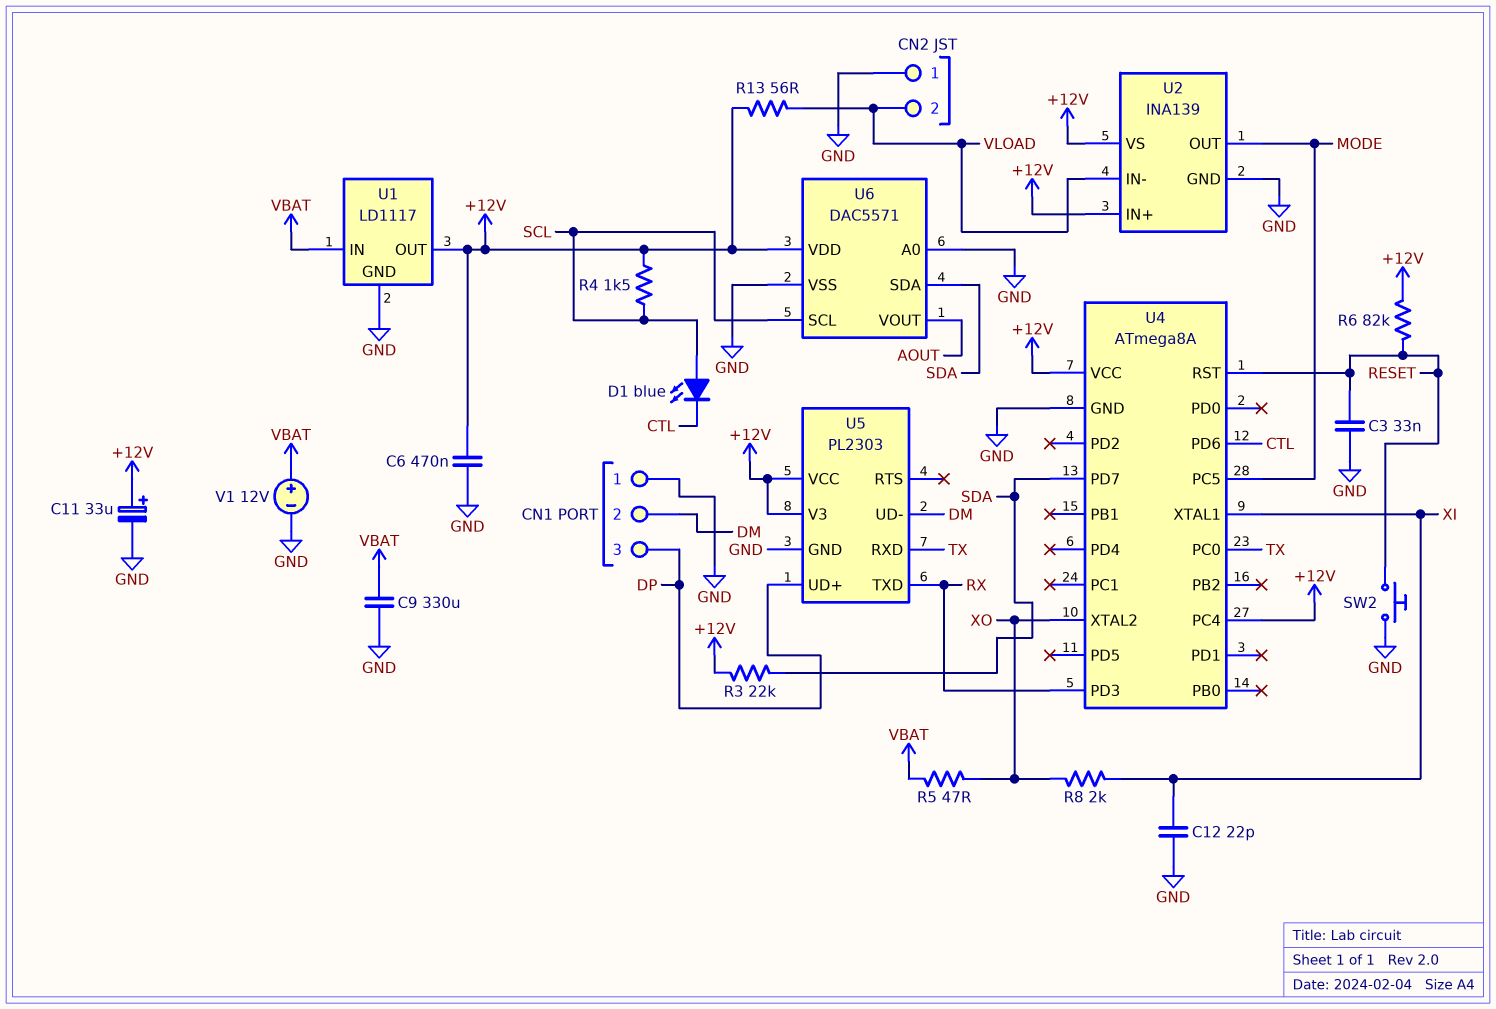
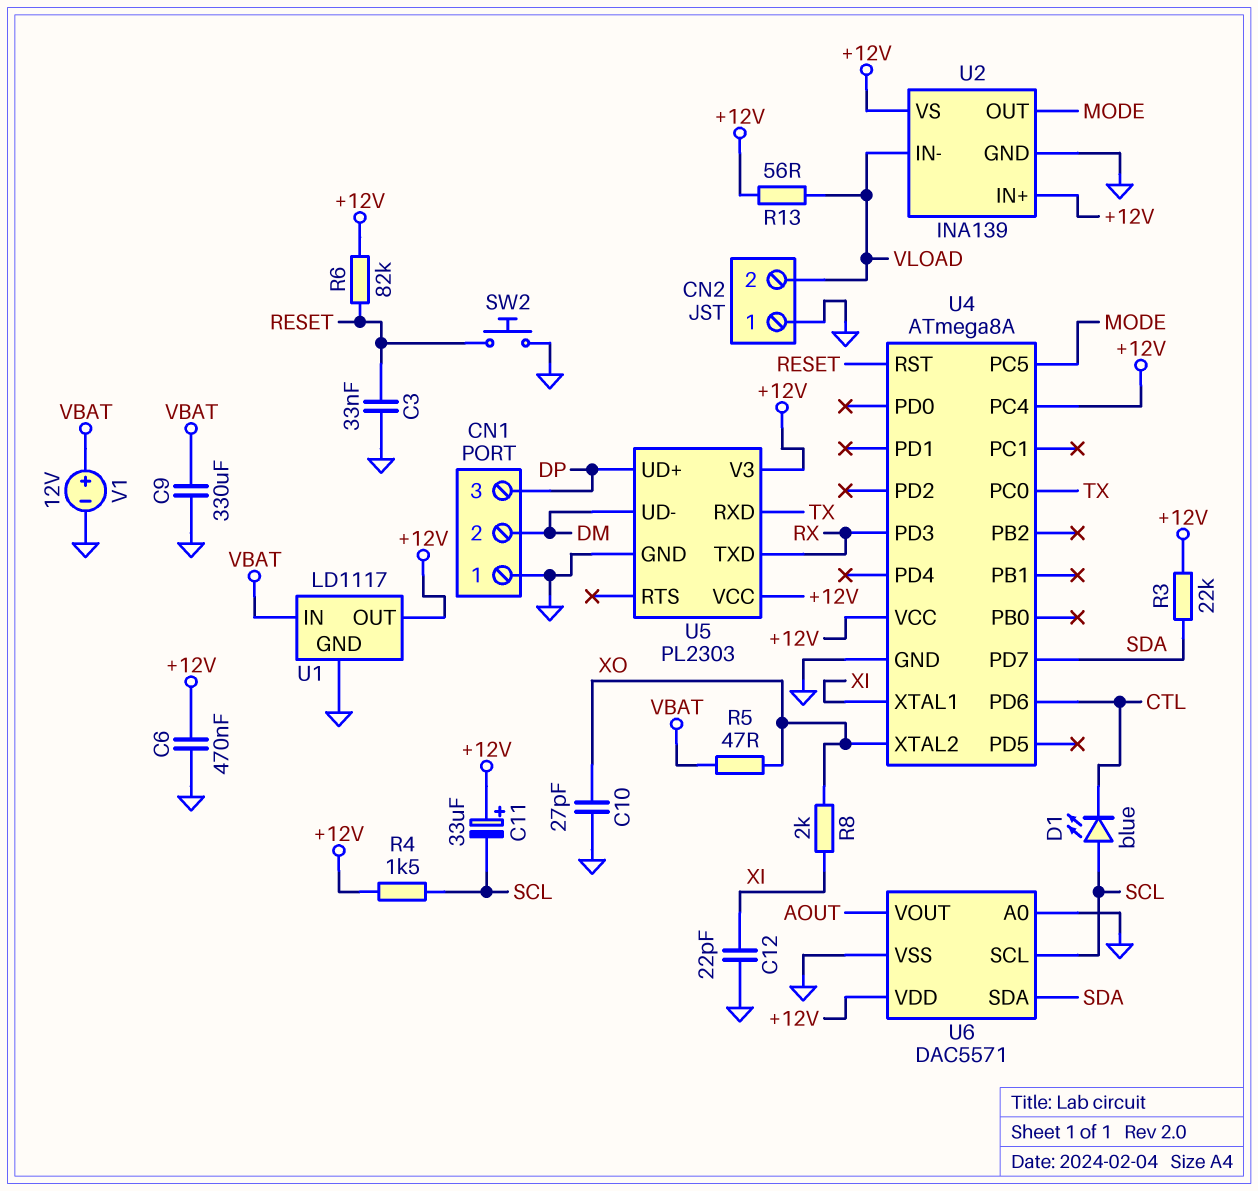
C10: none -> 27pF (GND, XO)
C11: 33uF (plus +12V, minus GND) -> 33uF (plus +12V, minus SCL)

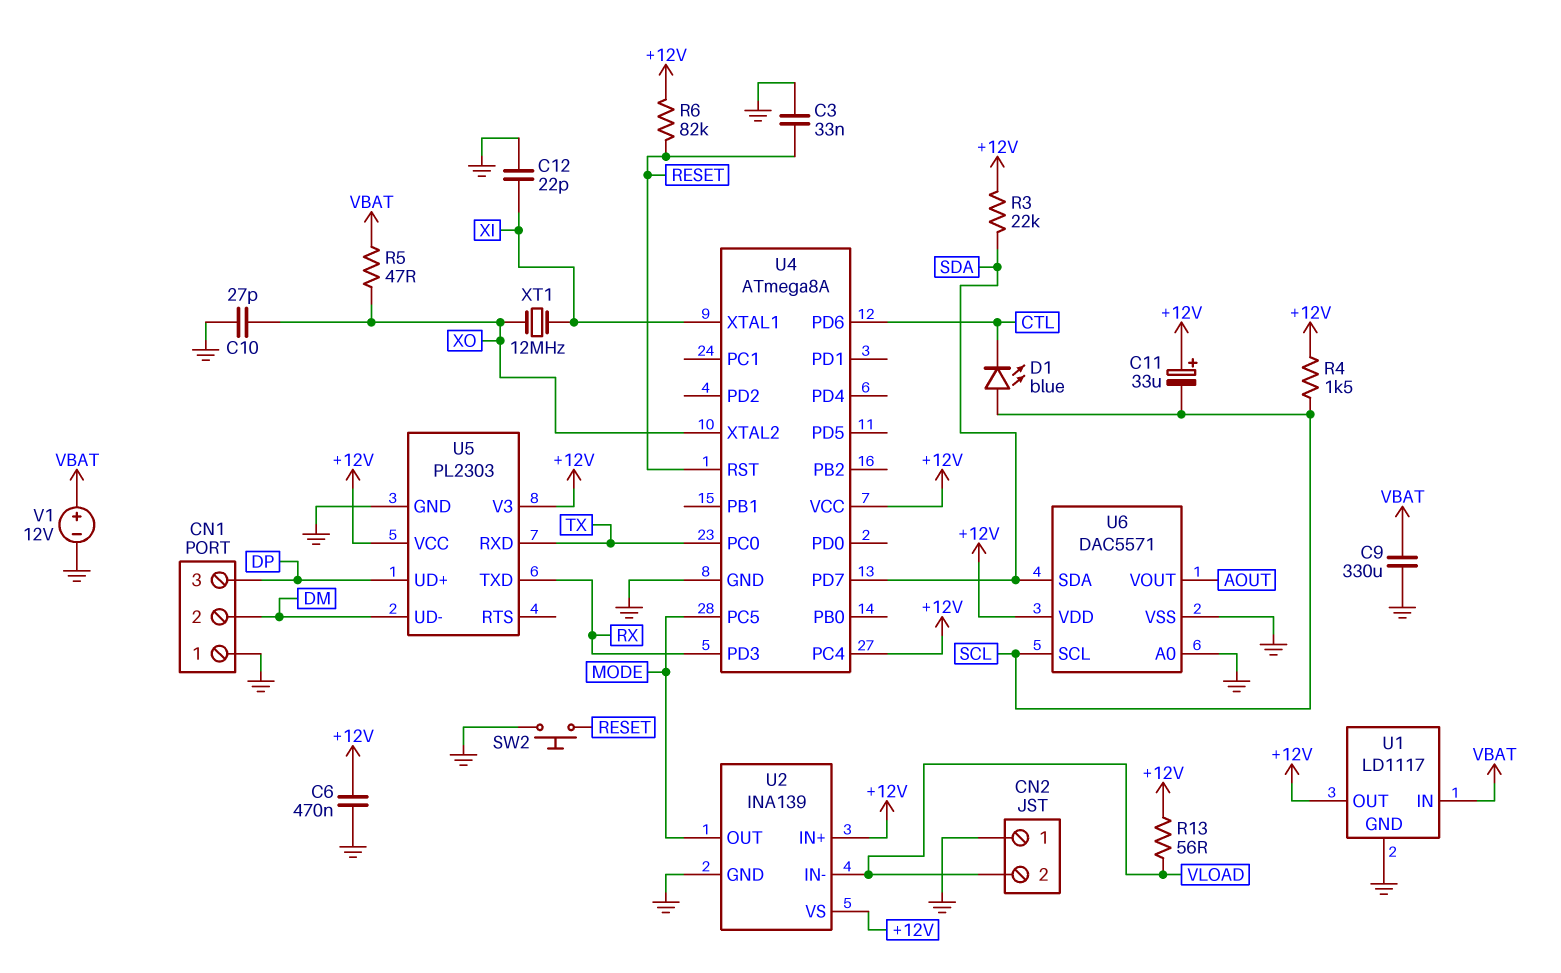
R8: 2k (XI, XO) -> none
XT1: none -> 12MHz (XI, XO)

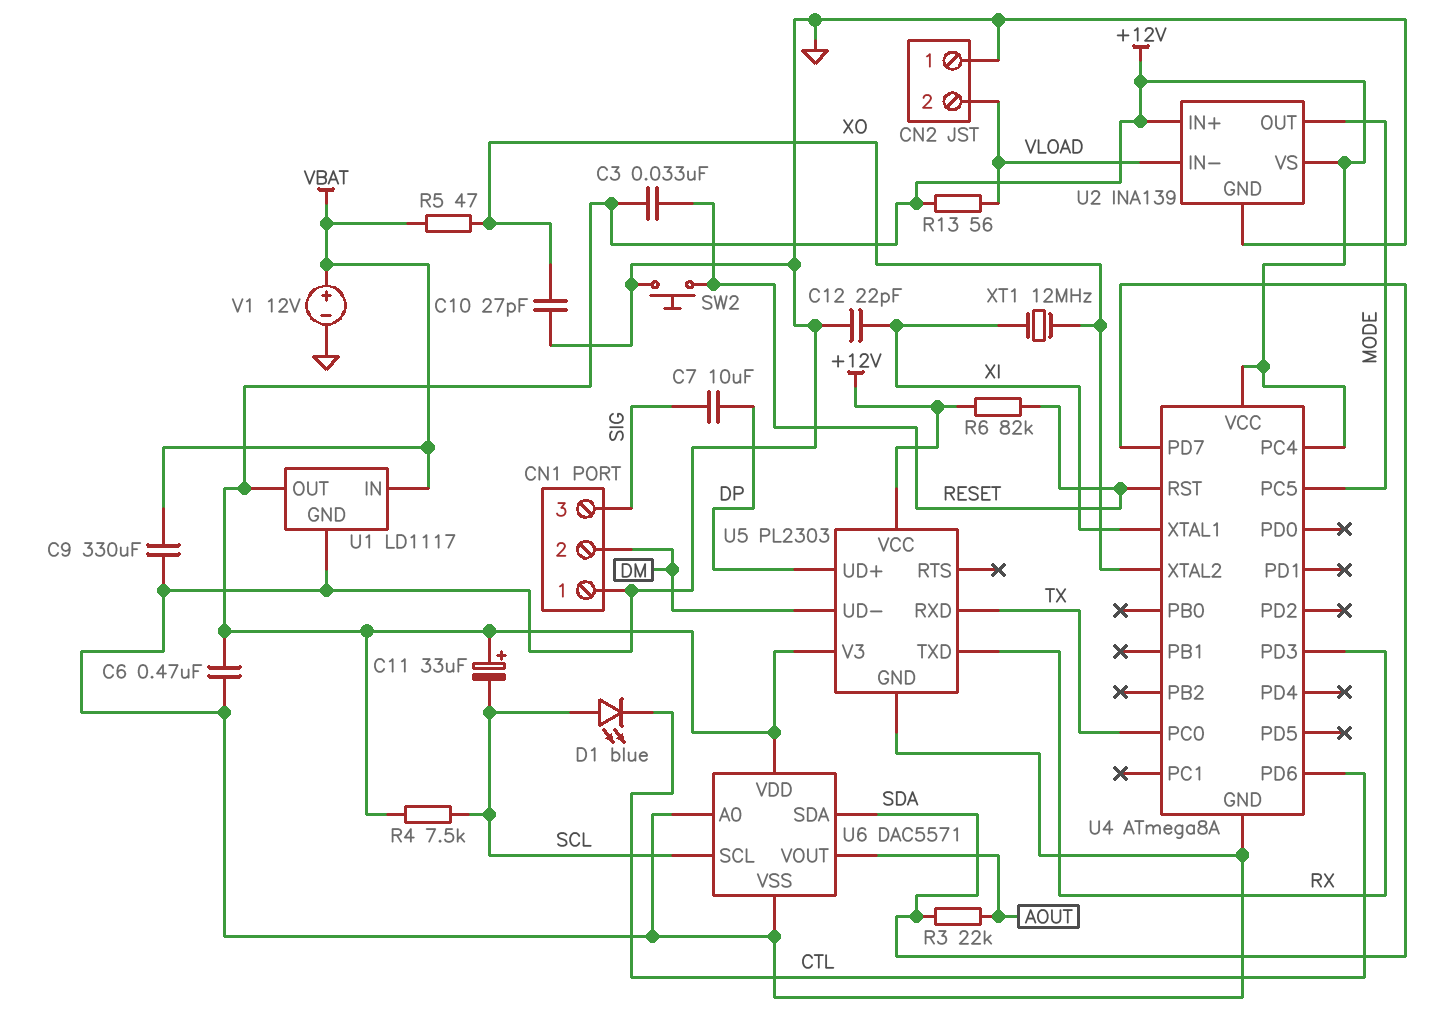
C3: 33nF (GND, RESET) -> 33nF (+12V, RESET)
C7: none -> 10uF (DP, SIG)
CN1 pin 3: DP -> SIG
R3: 22k (+12V, SDA) -> 22k (AOUT, SDA)
R4: 1.5k (+12V, SCL) -> 7.5k (+12V, SCL)

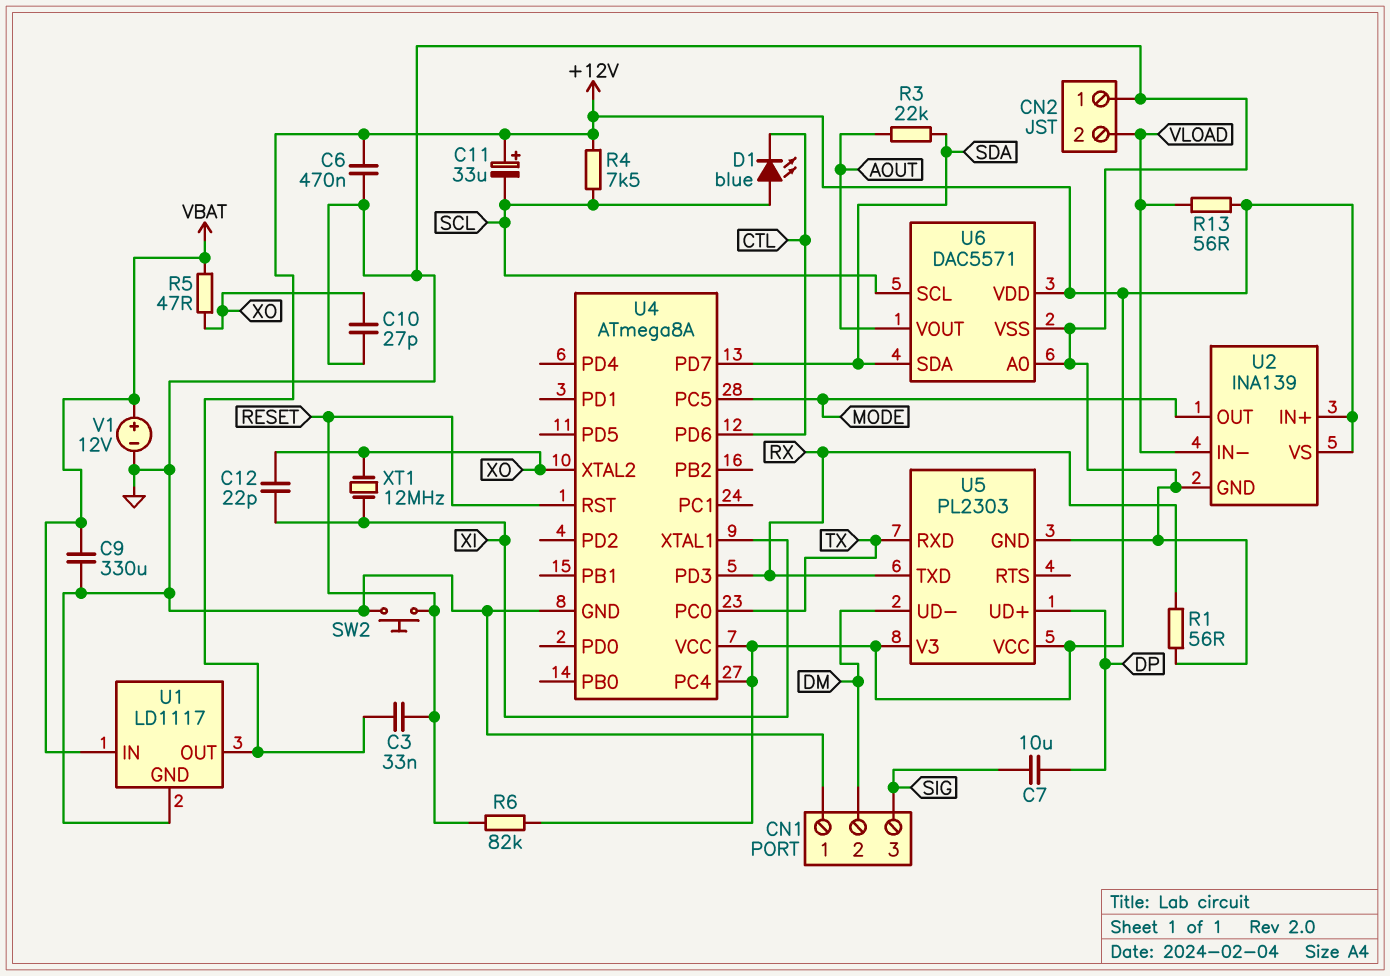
C12: 22pF (GND, XI) -> 22pF (XI, XO)
R1: none -> 56 (GND, RX)

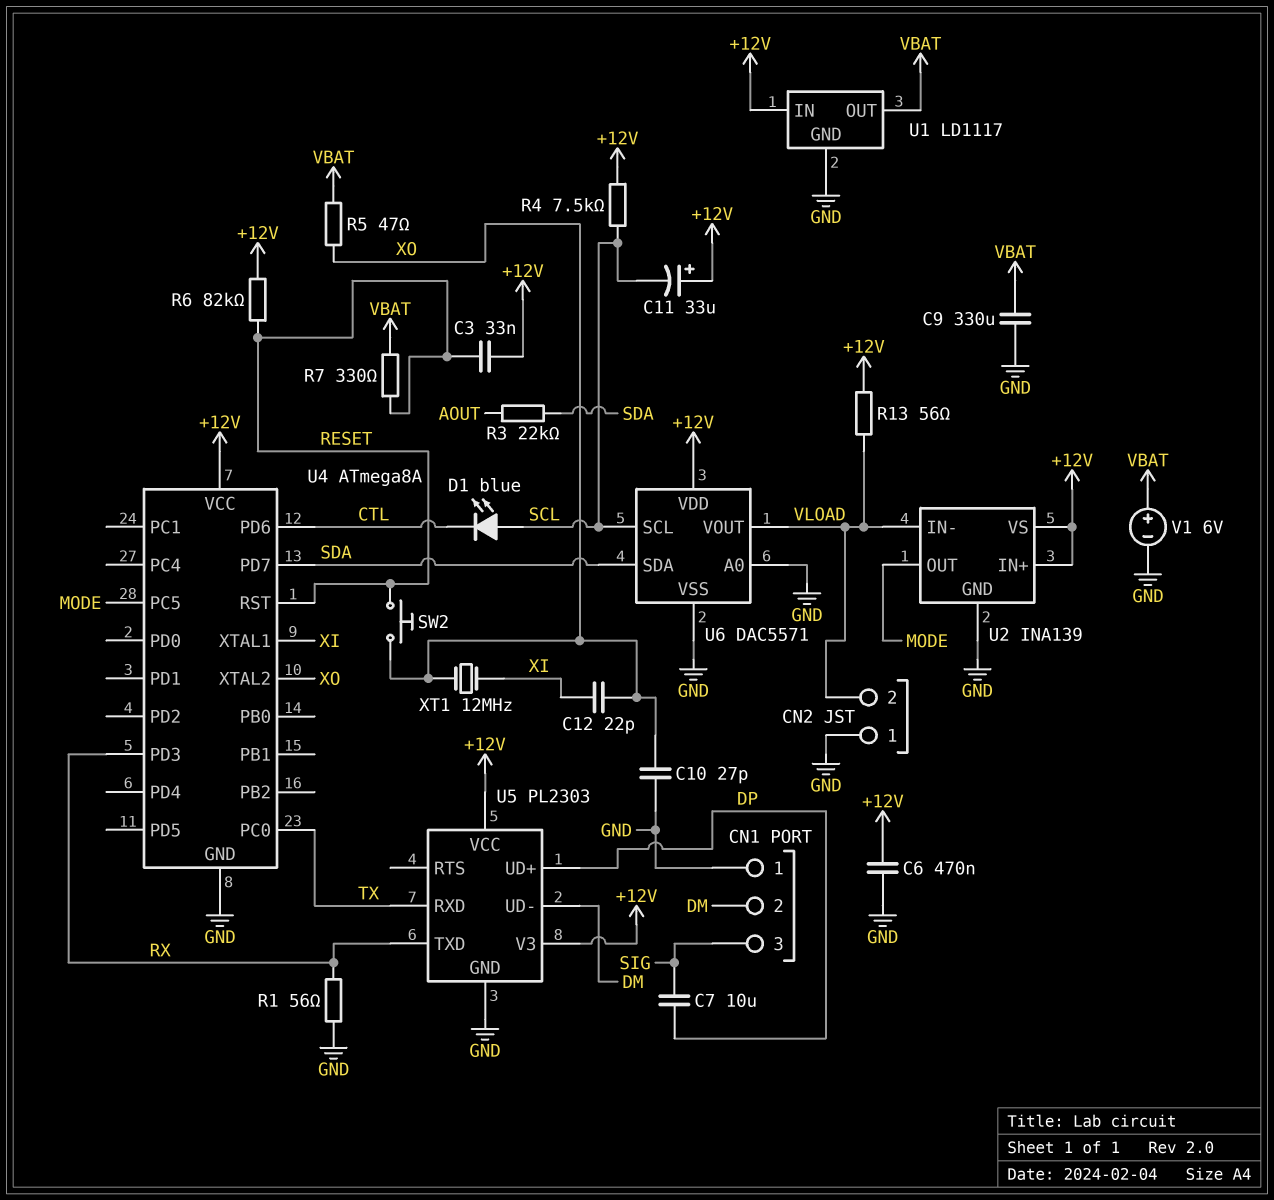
R7: none -> 330 (RESET, VBAT)
SW2: button (GND, RESET) -> button (RESET, XO)
U1 pin IN: VBAT -> +12V
U1 pin OUT: +12V -> VBAT
U4 pin PC4: +12V -> none
U6 pin VOUT: AOUT -> VLOAD
V1: 12V (plus VBAT, minus GND) -> 6V (plus VBAT, minus GND)

